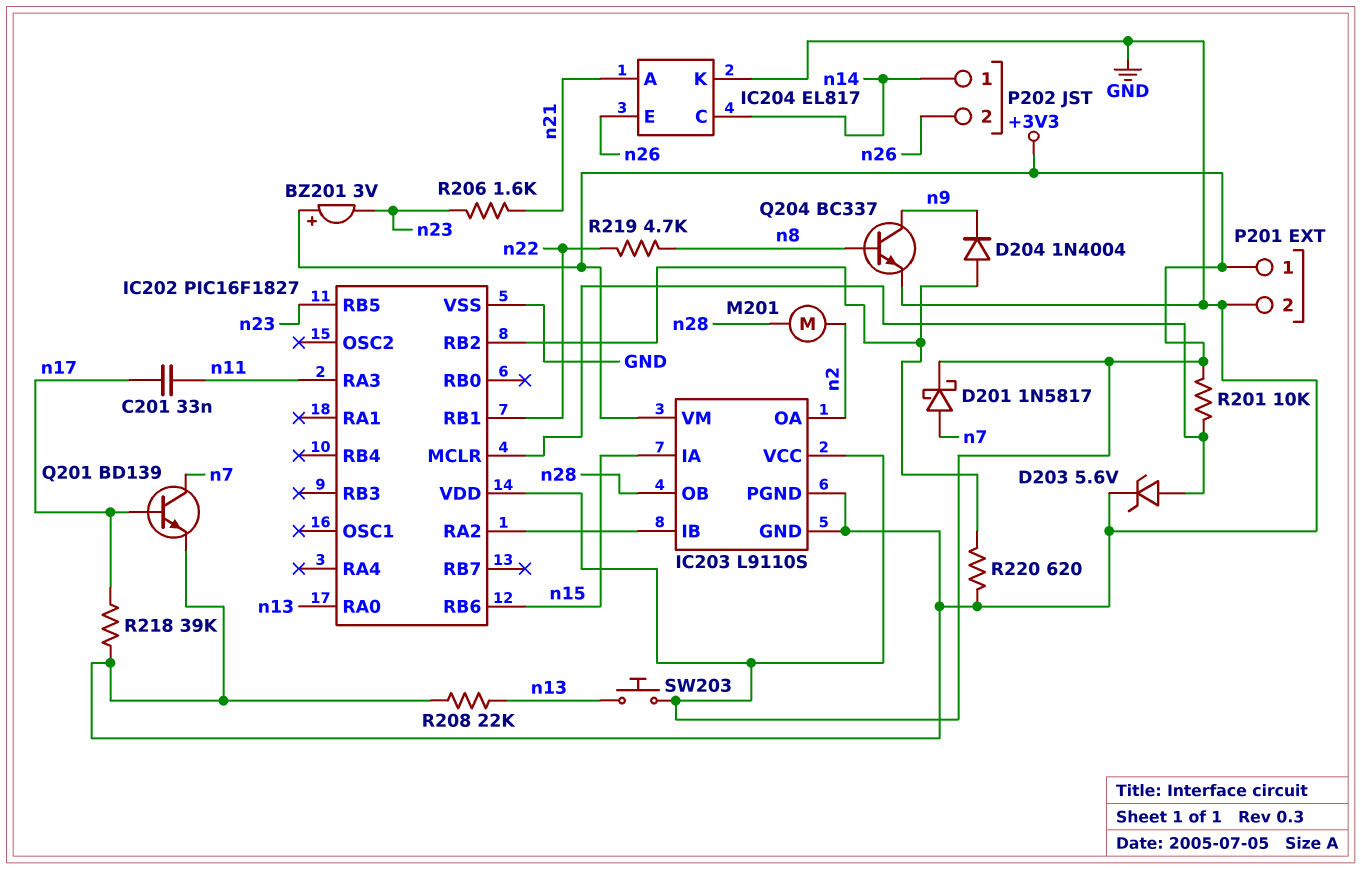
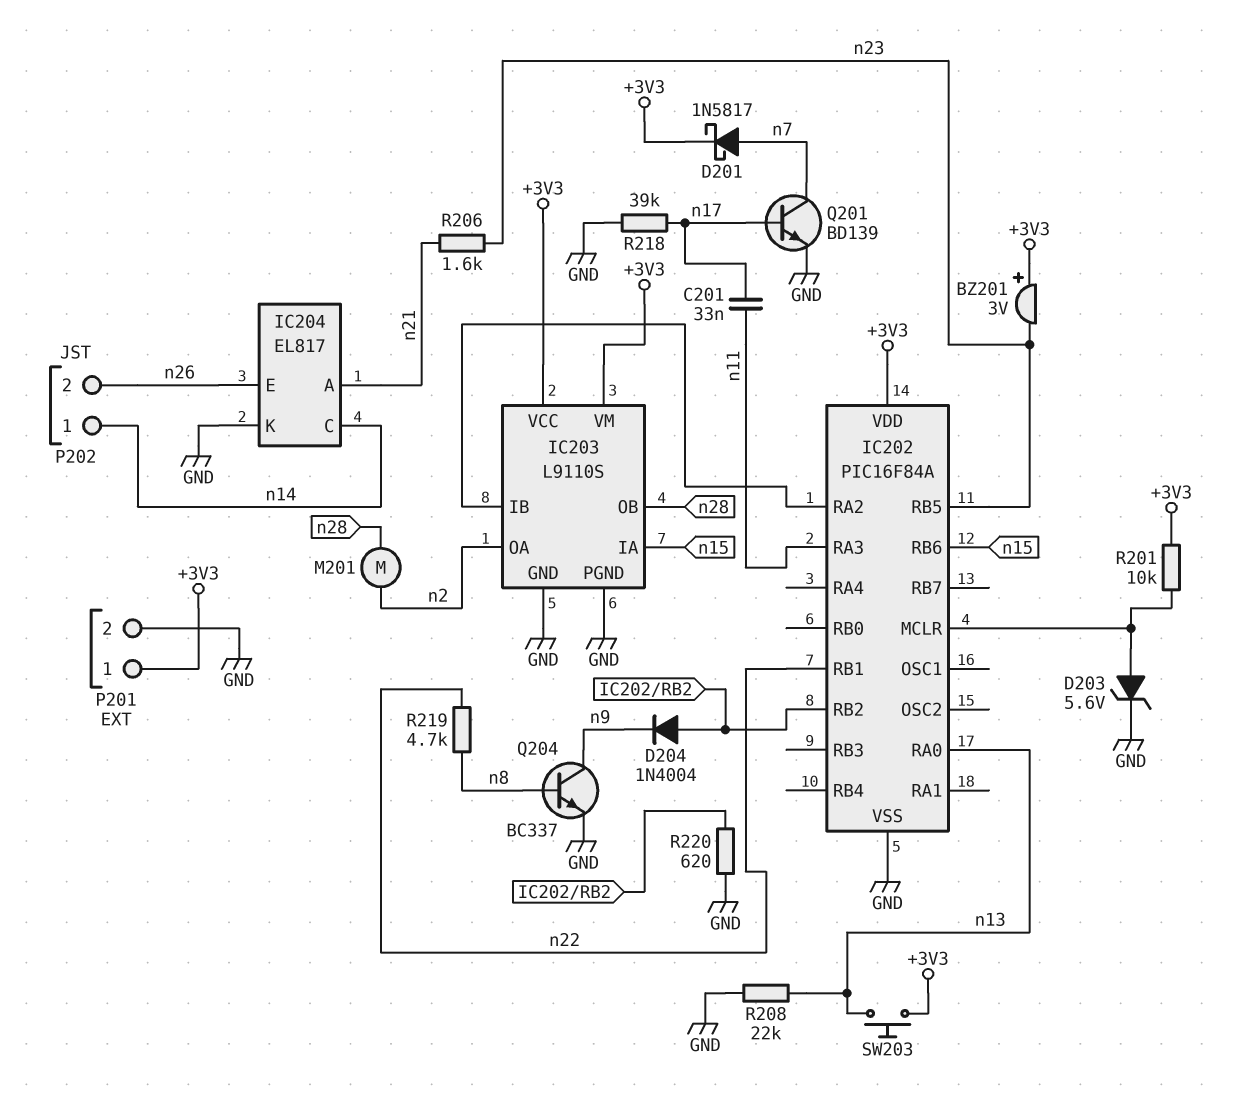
IC202: PIC16F1827 -> PIC16F84A

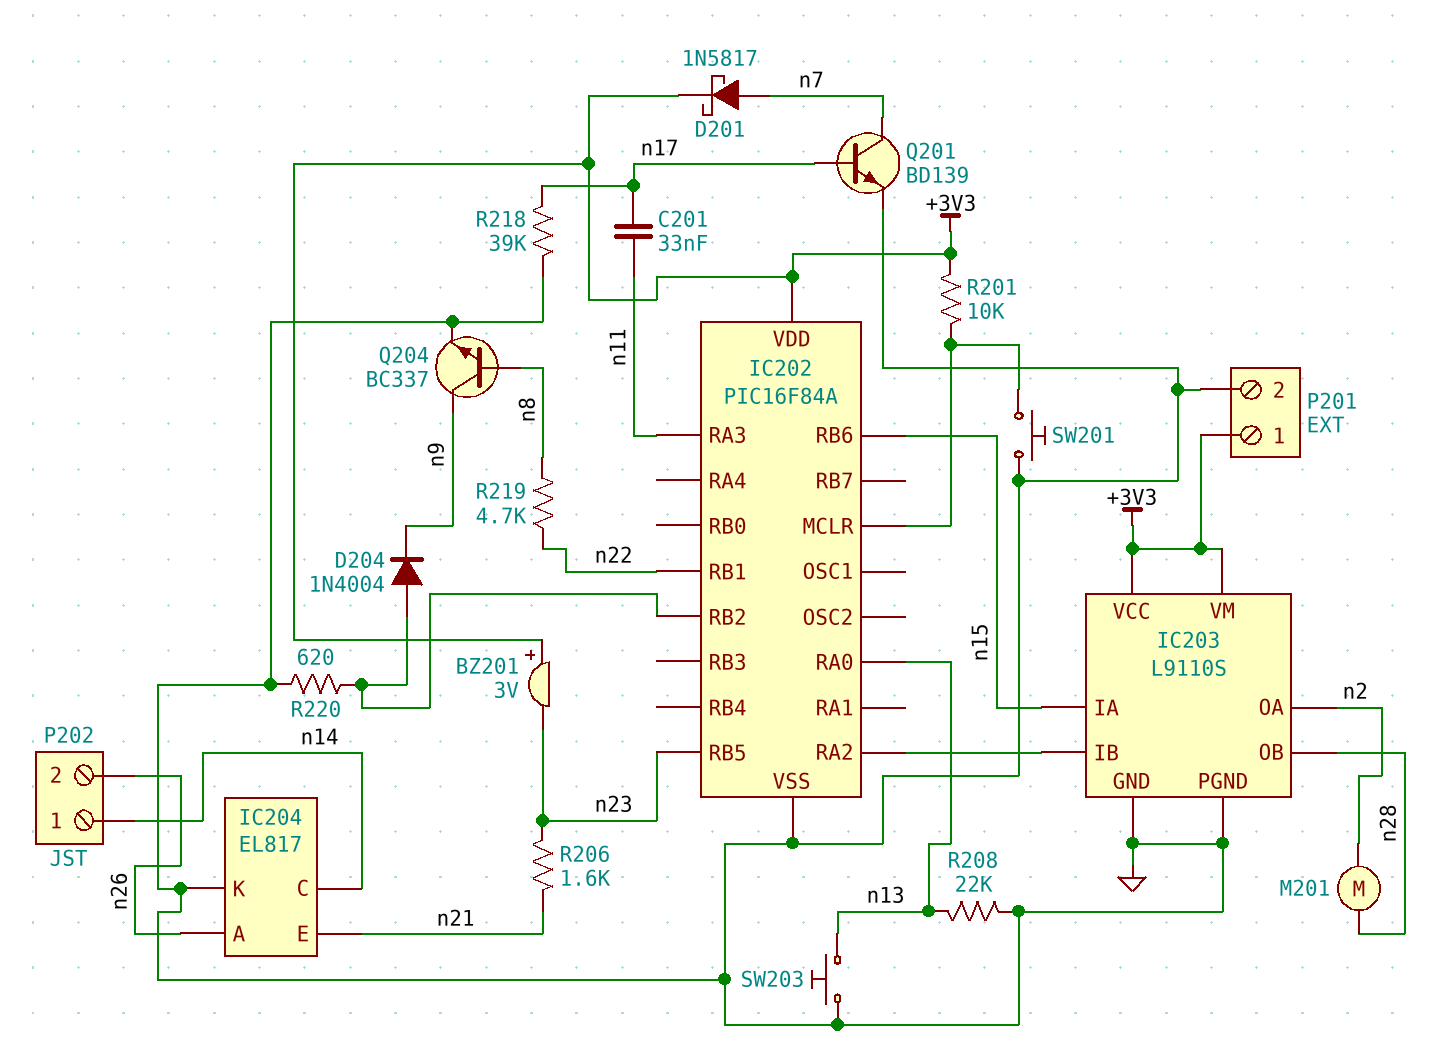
D203: zener 5.6V (A IC202/MCLR, K GND) -> none
IC204 pin A: n21 -> n26
IC204 pin E: n26 -> n21
SW201: none -> button (GND, IC202/MCLR)
SW203: button (+3V3, n13) -> button (GND, n13)

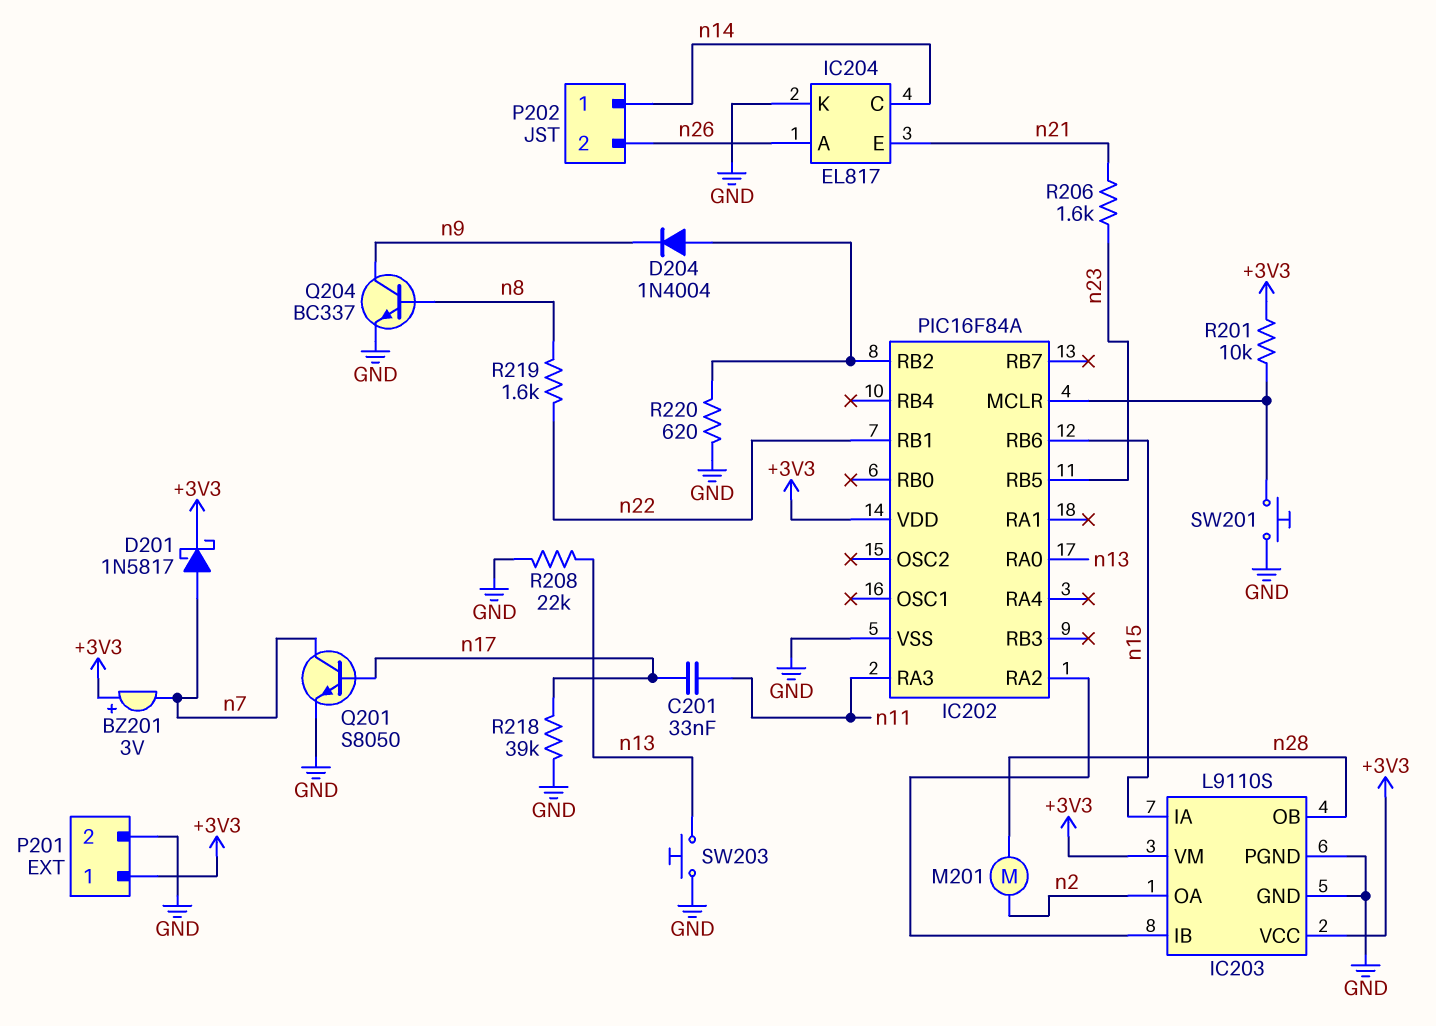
BZ201: buzzer 3V (plus +3V3, minus n23) -> buzzer 3V (plus +3V3, minus n7)
Q201: NPN BD139 (B n17, C n7, E GND) -> NPN S8050 (B n17, C n7, E GND)
R219: 4.7k (n8, n22) -> 1.6k (n8, n22)

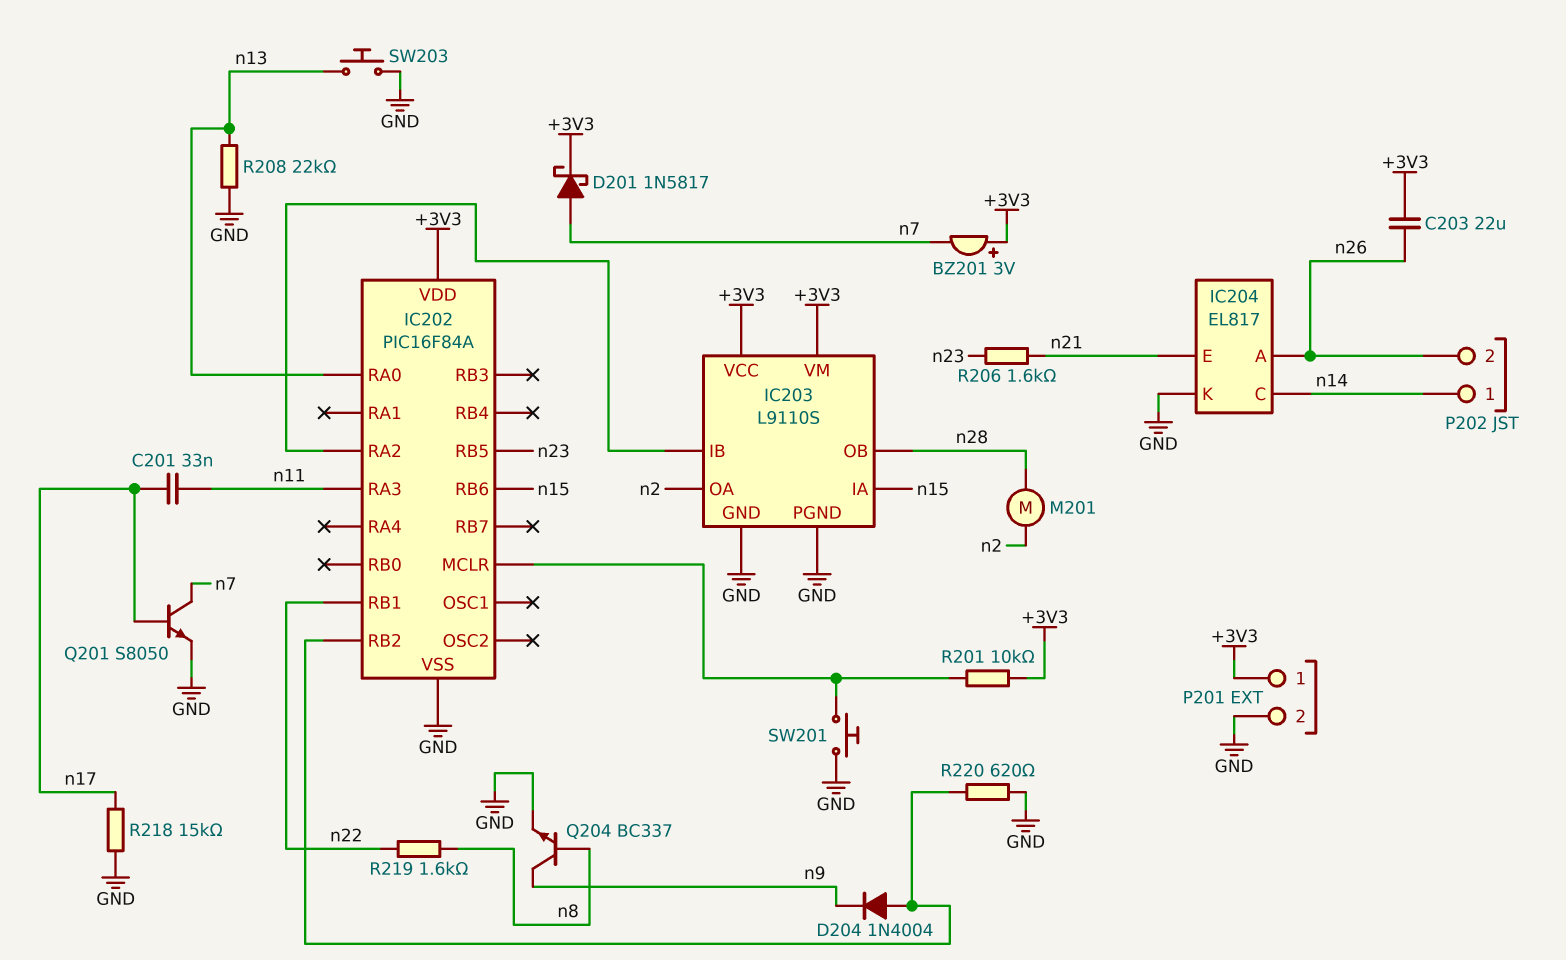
C203: none -> 22uF (+3V3, n26)
R218: 39k (GND, n17) -> 15k (GND, n17)

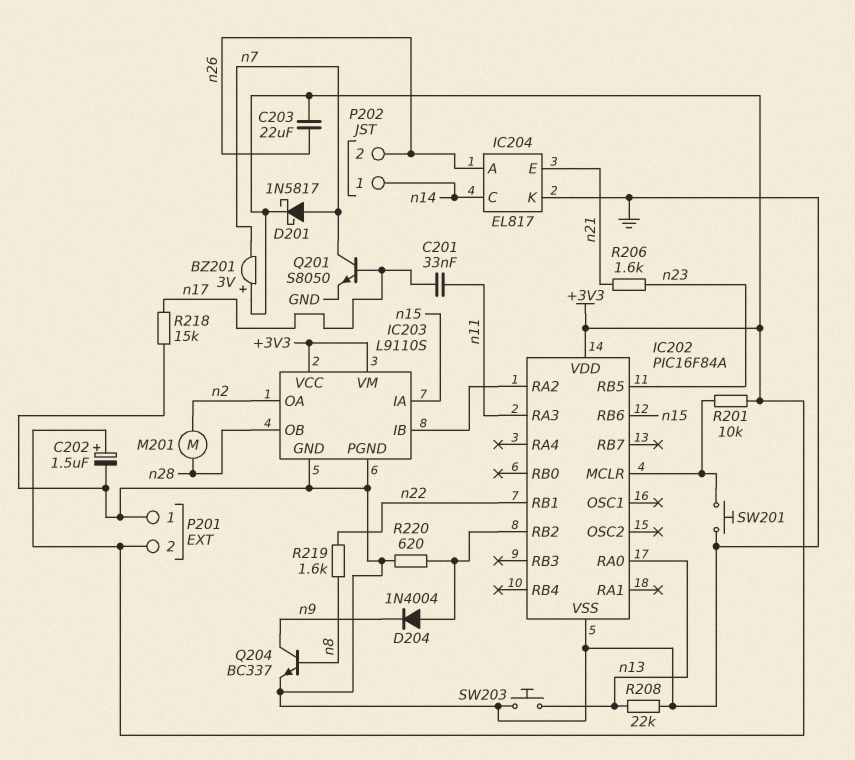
C202: none -> 1.5uF (plus +3V3, minus GND)
P201 pin 1: +3V3 -> GND
P201 pin 2: GND -> +3V3

